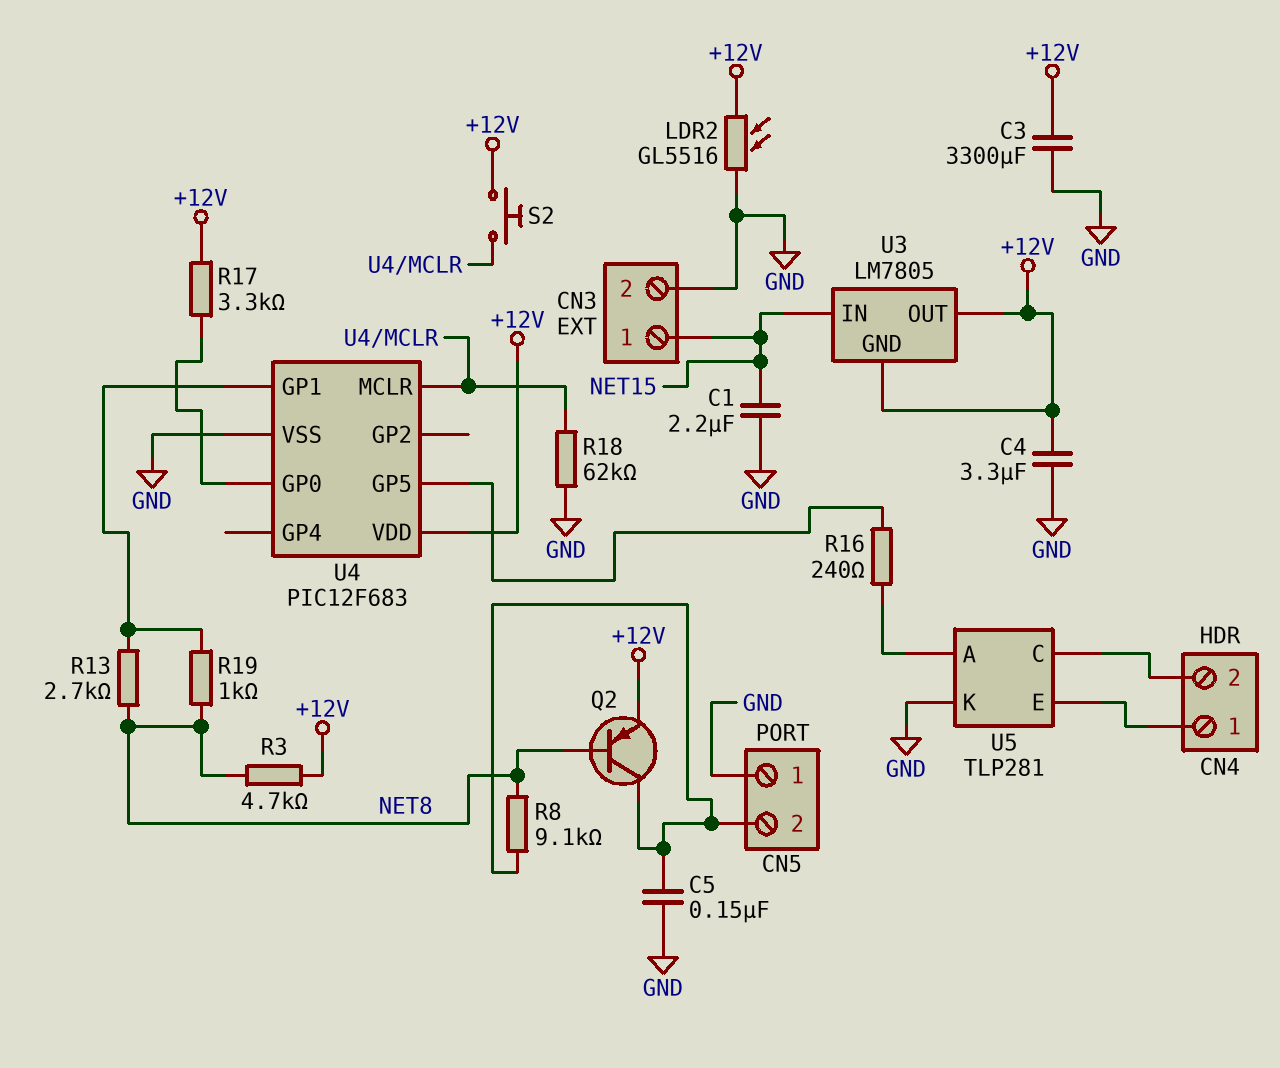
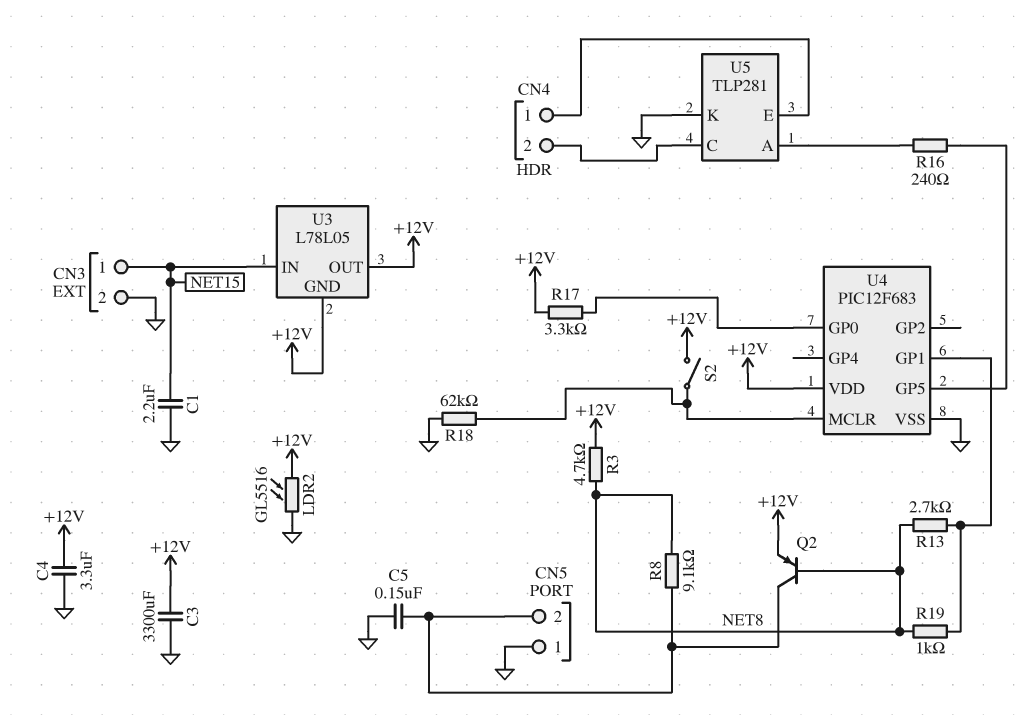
S2: button (+12V, U4/MCLR) -> switch (+12V, U4/MCLR)
U3: LM7805 -> L78L05

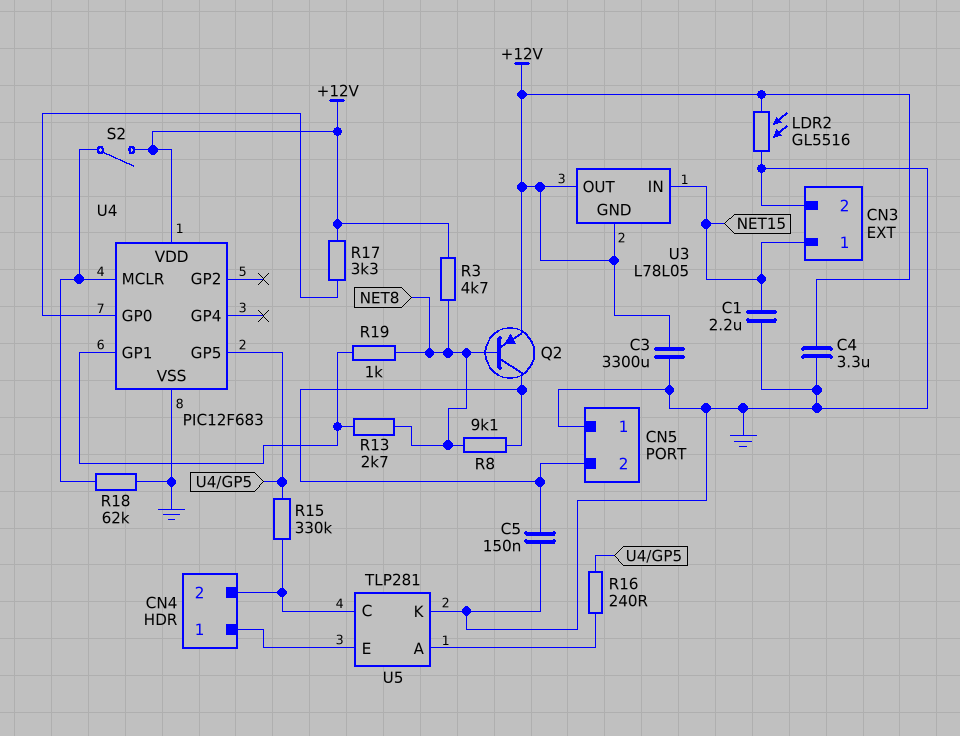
R15: none -> 330k (CN4/2, U4/GP5)

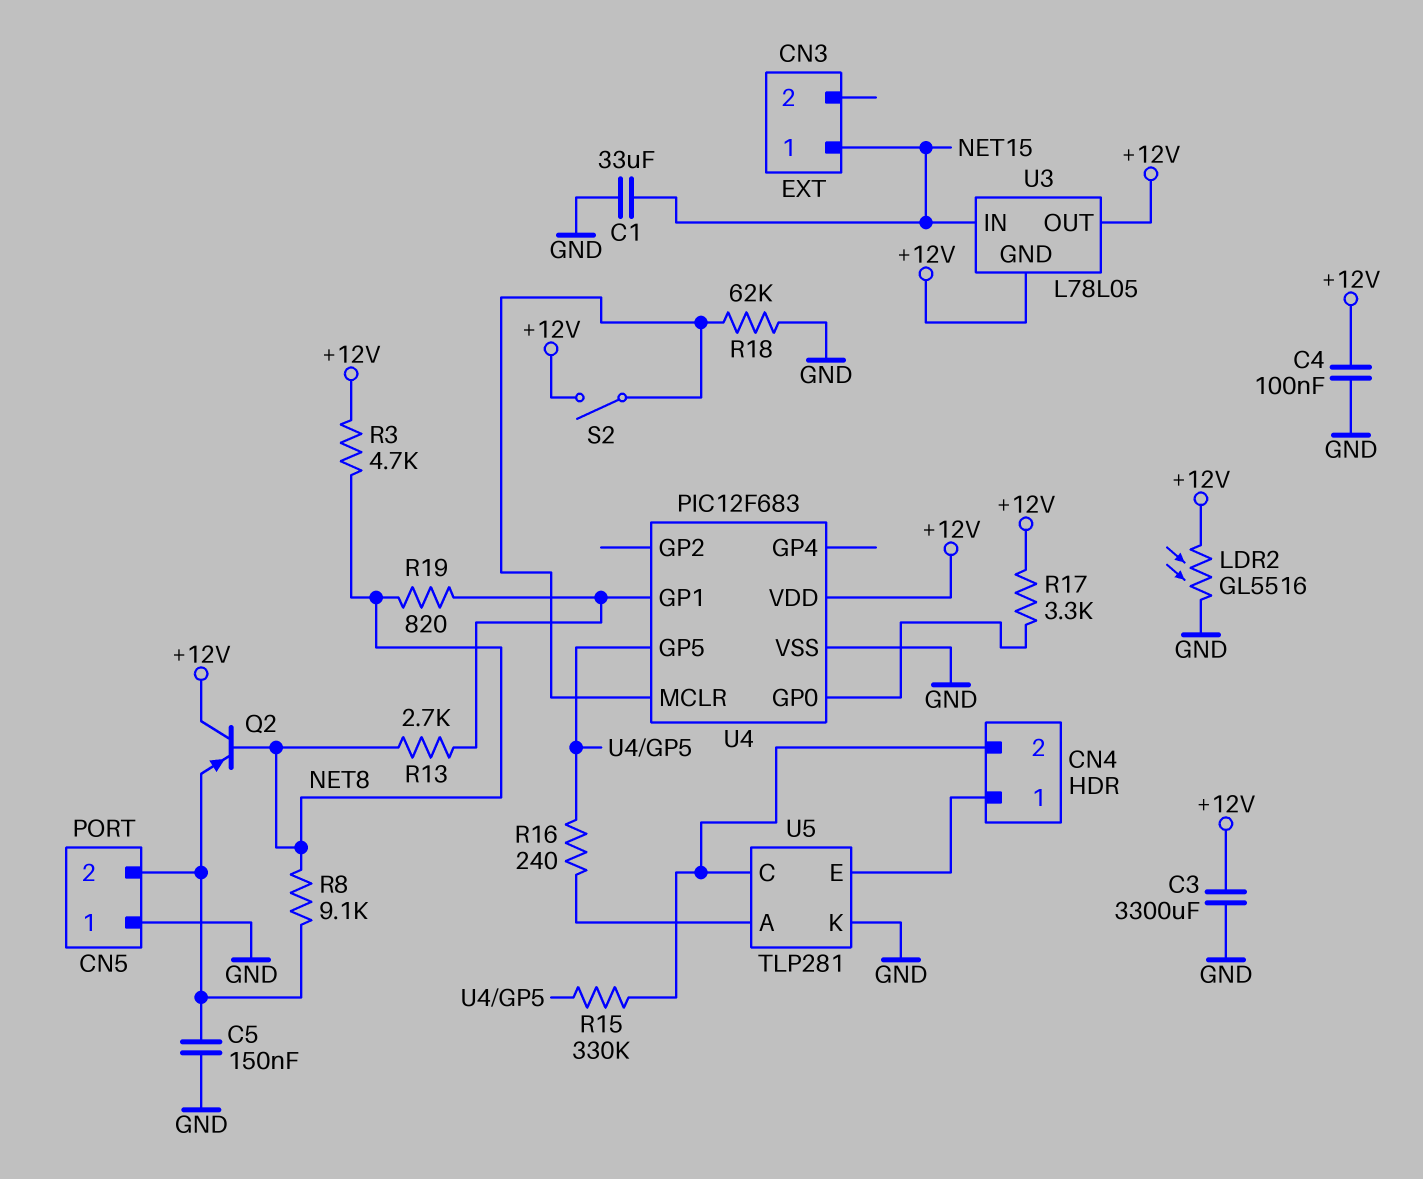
C1: 2.2uF (GND, NET15) -> 33uF (GND, NET15)
C4: 3.3uF (+12V, GND) -> 100nF (+12V, GND)
CN3 pin 2: GND -> none
Q2: PNP (B NET8, C CN5/2, E +12V) -> PNP (B NET8, C +12V, E CN5/2)
R19: 1k (NET8, U4/GP1) -> 820 (NET8, U4/GP1)

